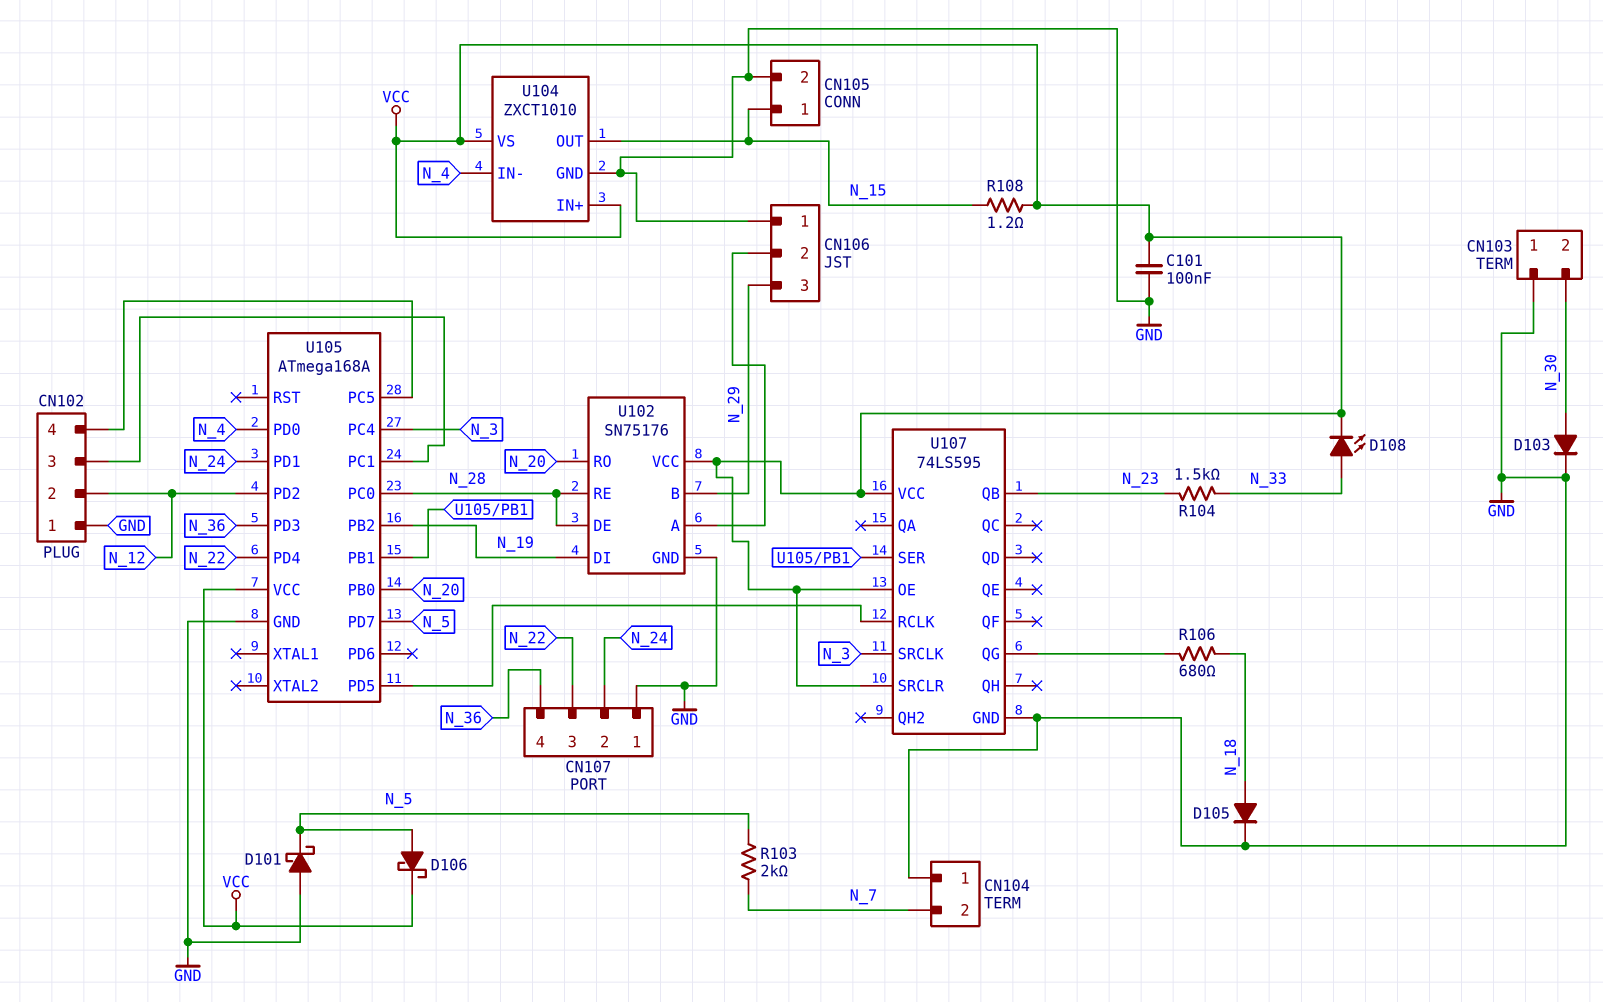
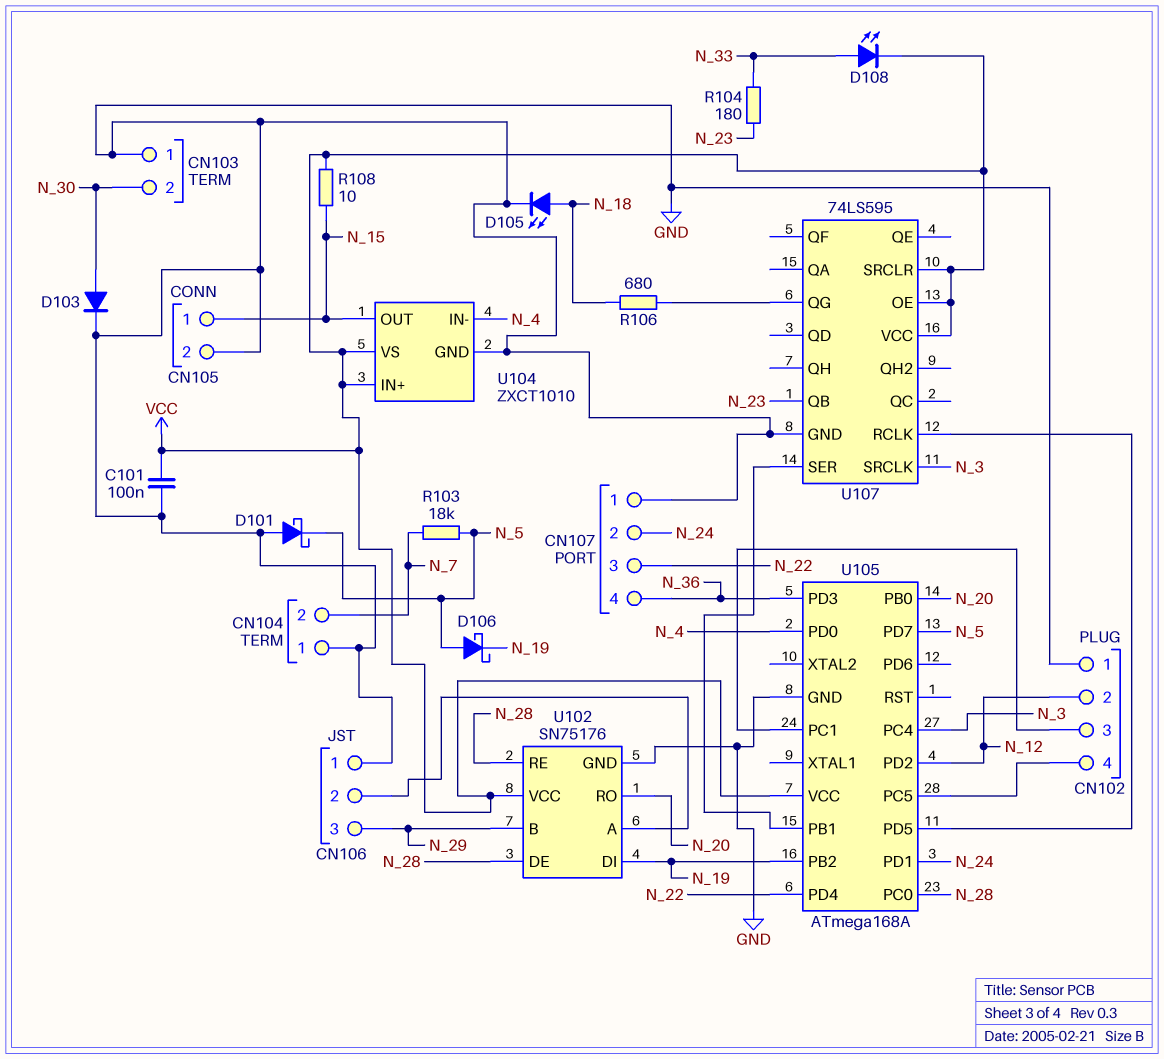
D105: diode (A N_18, K GND) -> LED (A N_18, K GND)
D106: schottky (A N_5, K VCC) -> schottky (A N_5, K N_19)
R103: 2k (N_5, N_7) -> 18k (N_5, N_7)
R104: 1.5k (N_23, N_33) -> 180 (N_23, N_33)
R108: 1.2 (N_15, VCC) -> 10 (N_15, VCC)

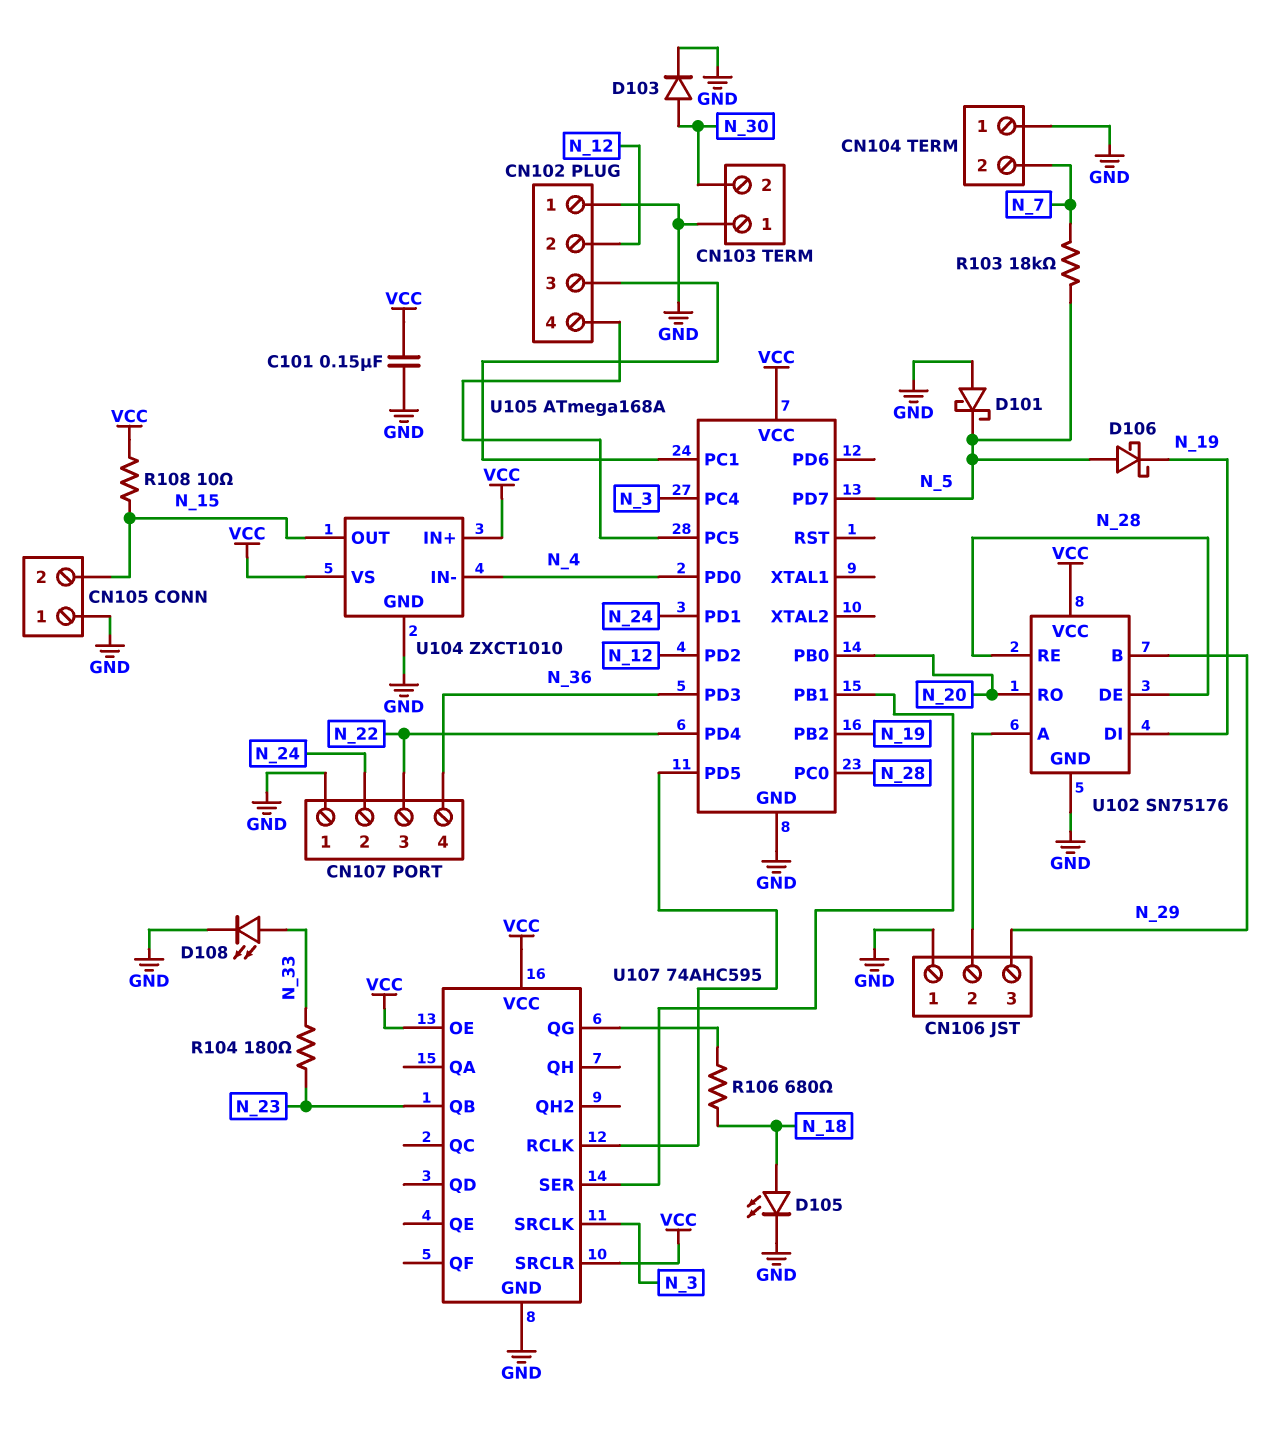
C101: 100nF (GND, VCC) -> 150nF (GND, VCC)
CN105 pin 1: N_15 -> GND
CN105 pin 2: GND -> N_15
D108: LED (A N_33, K VCC) -> LED (A N_33, K GND)
U107: 74LS595 -> 74AHC595

